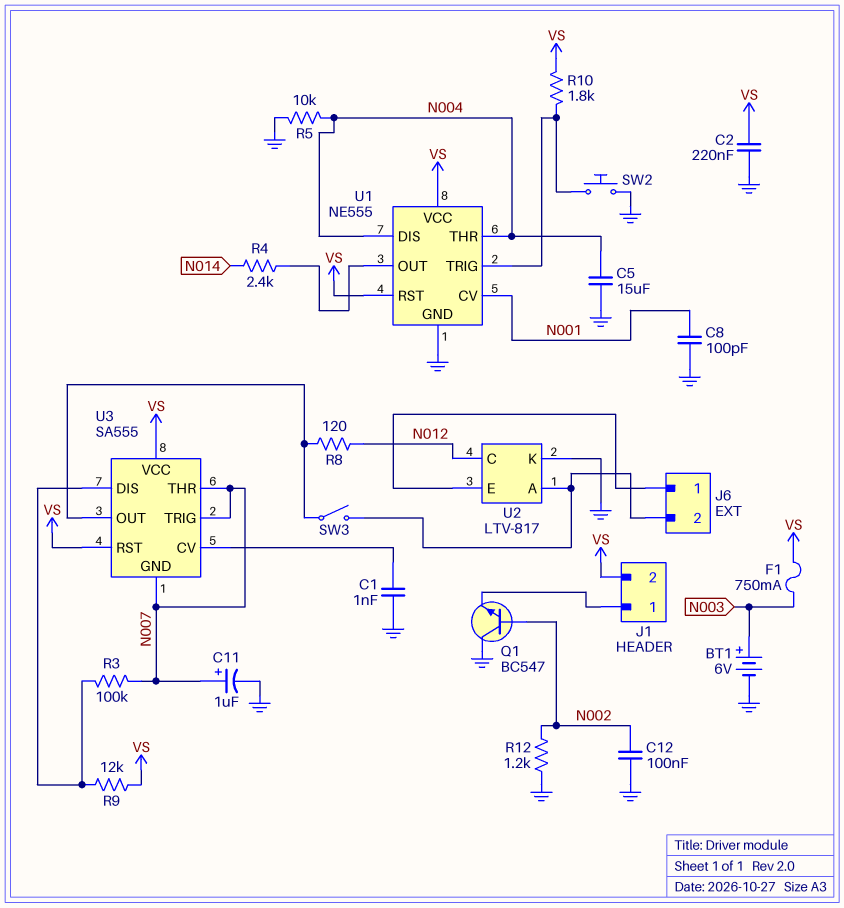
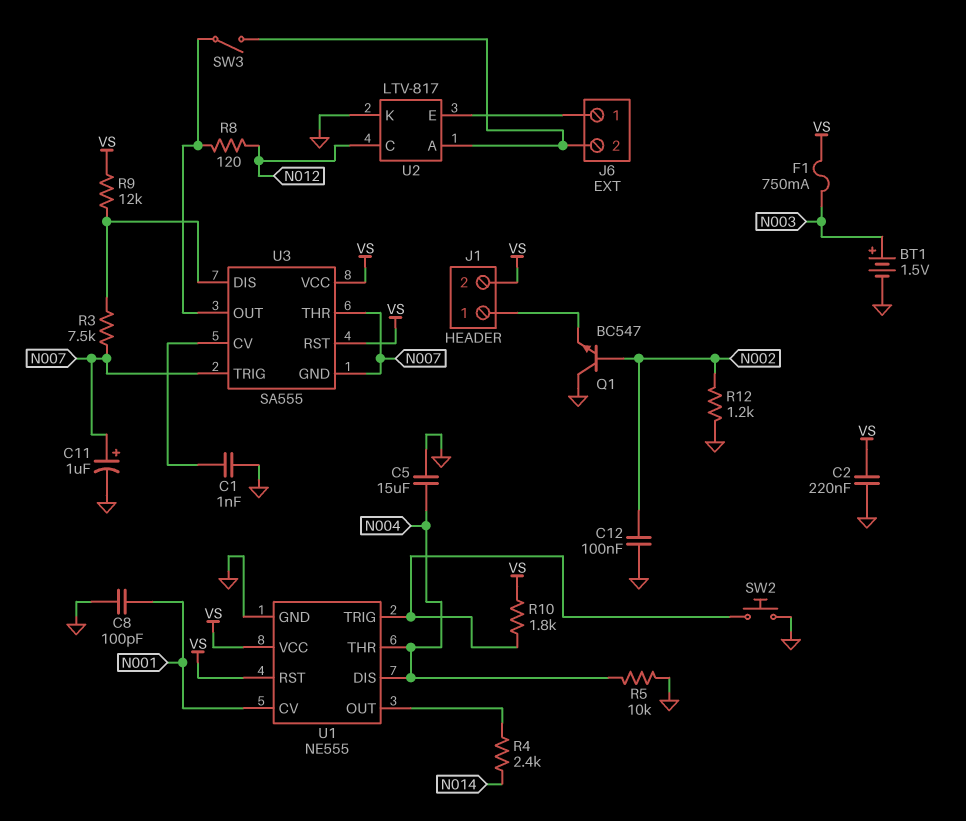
BT1: 6V (plus N003, minus GND) -> 1.5V (plus N003, minus GND)
R3: 100k (N007, U3/DIS) -> 7.5k (N007, U3/DIS)

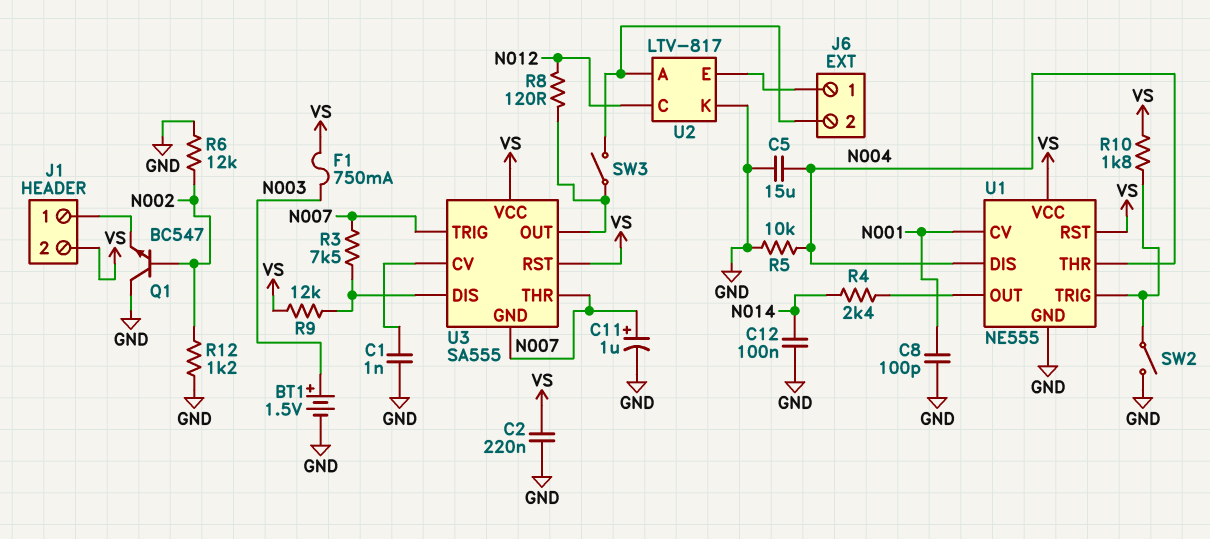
C12: 100nF (GND, N002) -> 100nF (GND, N014)
R6: none -> 12k (GND, N002)
SW2: button (GND, U1/TRIG) -> switch (GND, U1/TRIG)

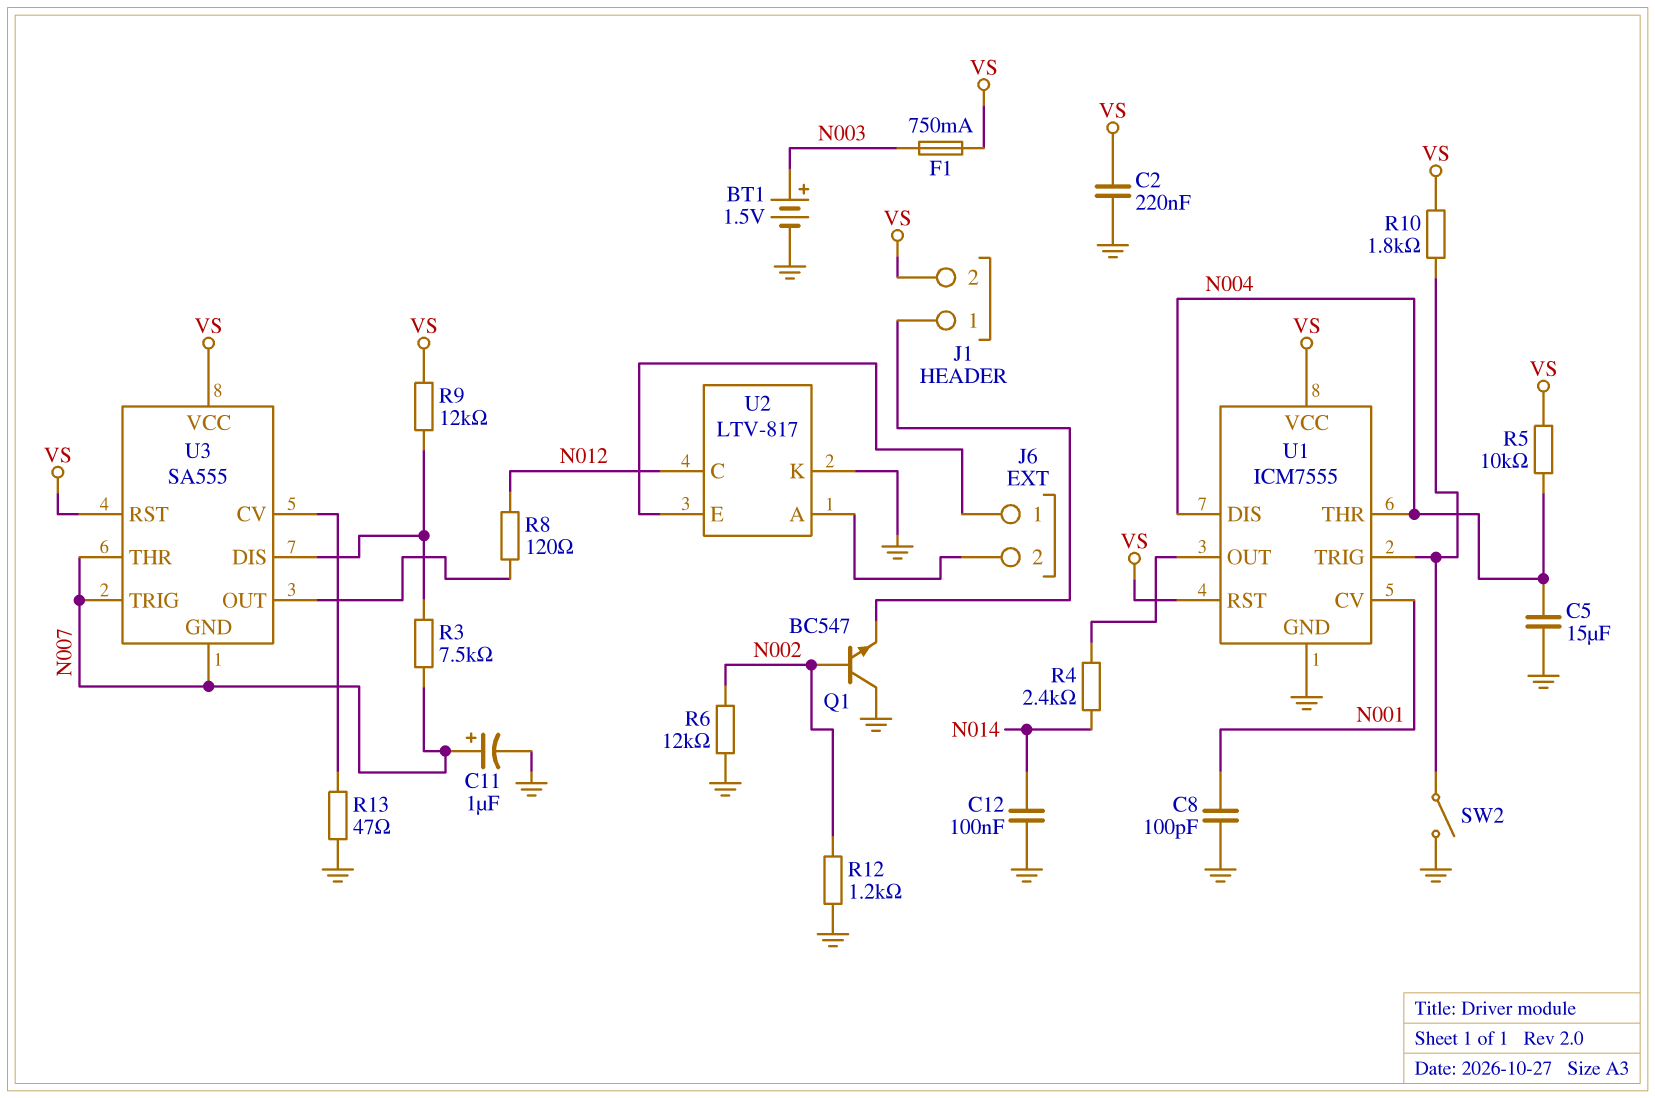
C1: 1nF (GND, U3/CV) -> none
R5: 10k (GND, N004) -> 10k (N004, VS)
R13: none -> 47 (GND, U3/CV)
SW3: switch (J6/2, U3/OUT) -> none
U1: NE555 -> ICM7555

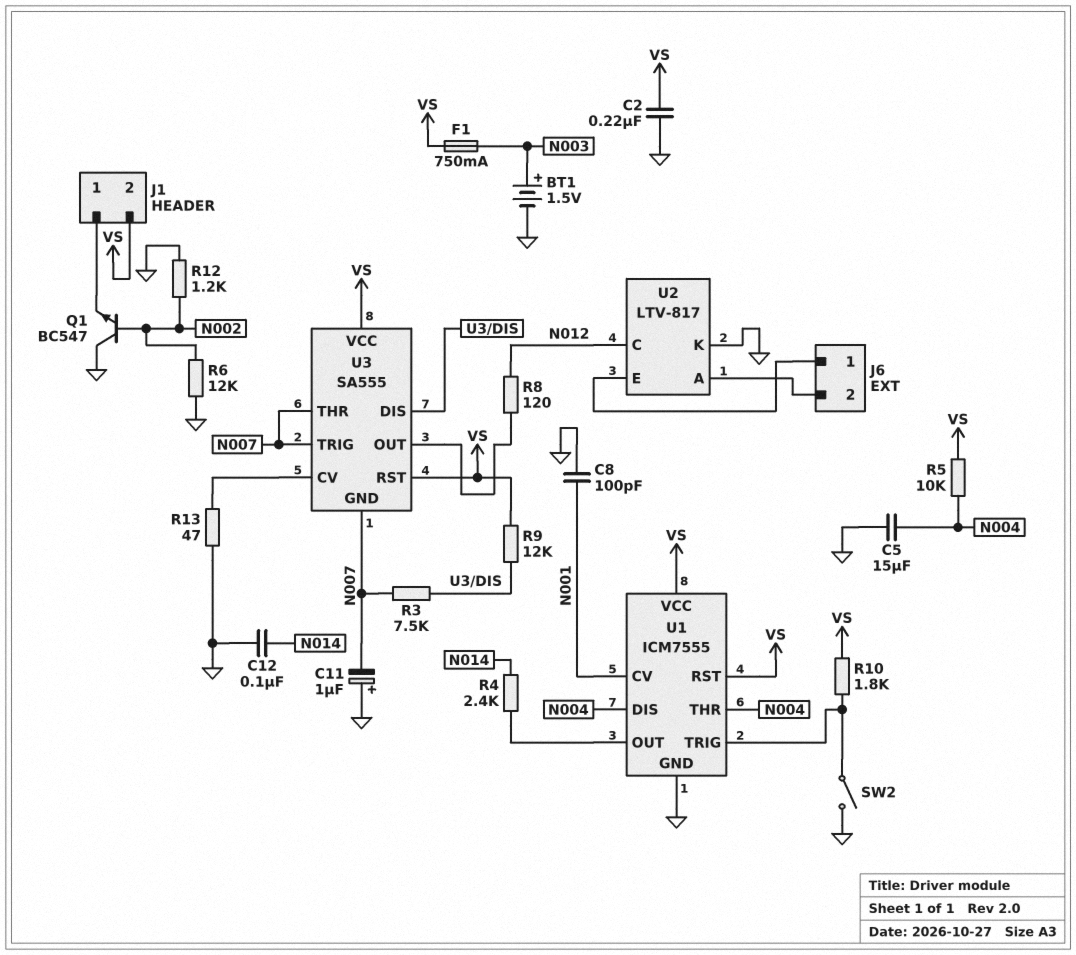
C11: 1uF (plus N007, minus GND) -> 1uF (plus GND, minus N007)

